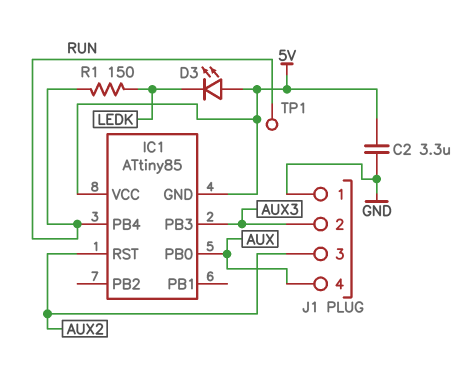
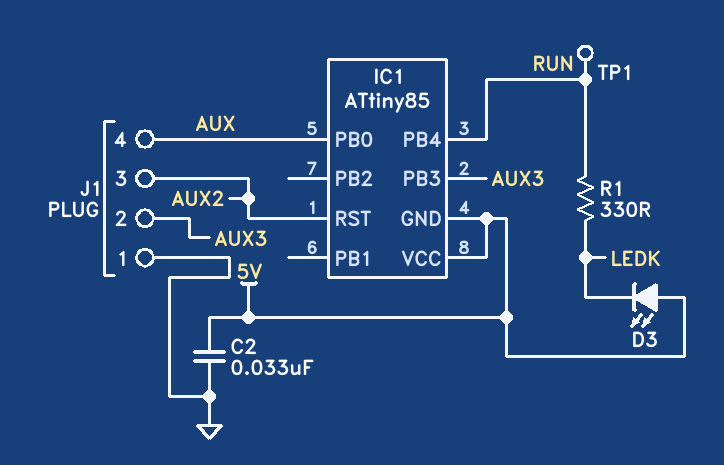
C2: 3.3uF (5V, GND) -> 33nF (5V, GND)
R1: 150 (LEDK, RUN) -> 330 (LEDK, RUN)

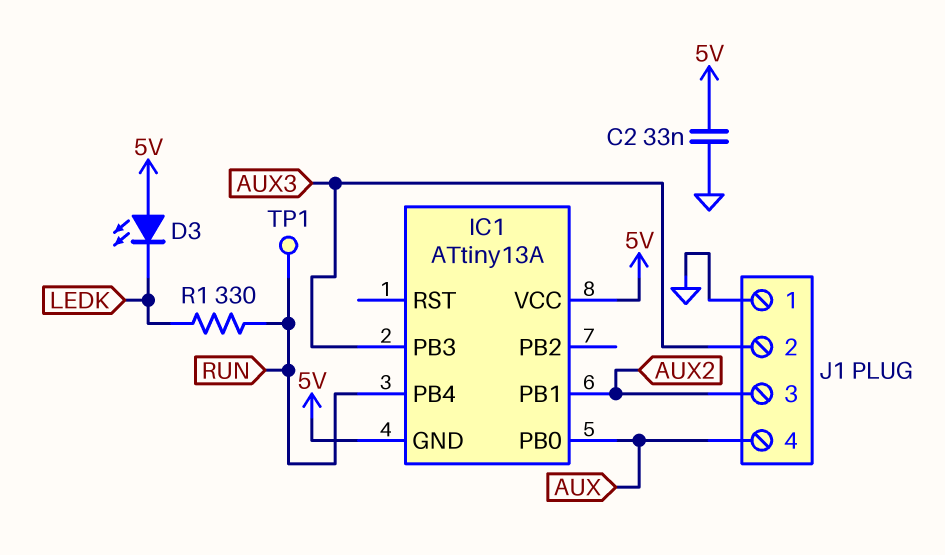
IC1: ATtiny85 -> ATtiny13A
IC1 pin PB1: none -> AUX2
IC1 pin RST: AUX2 -> none

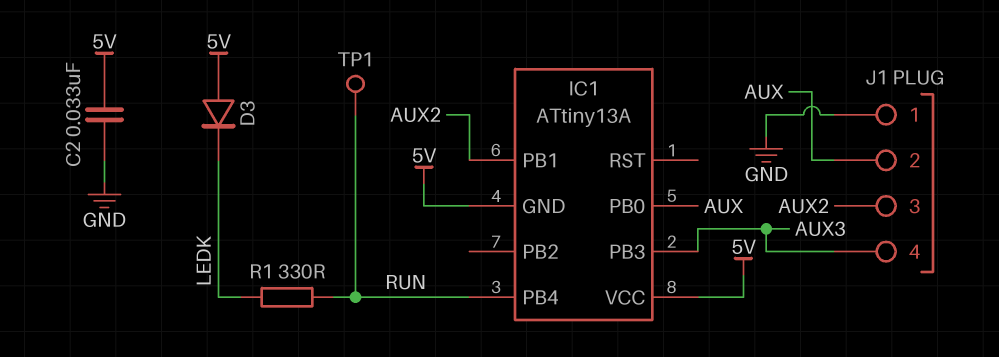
D3: LED (A 5V, K LEDK) -> diode (A 5V, K LEDK)
J1 pin 2: AUX3 -> AUX
J1 pin 4: AUX -> AUX3

